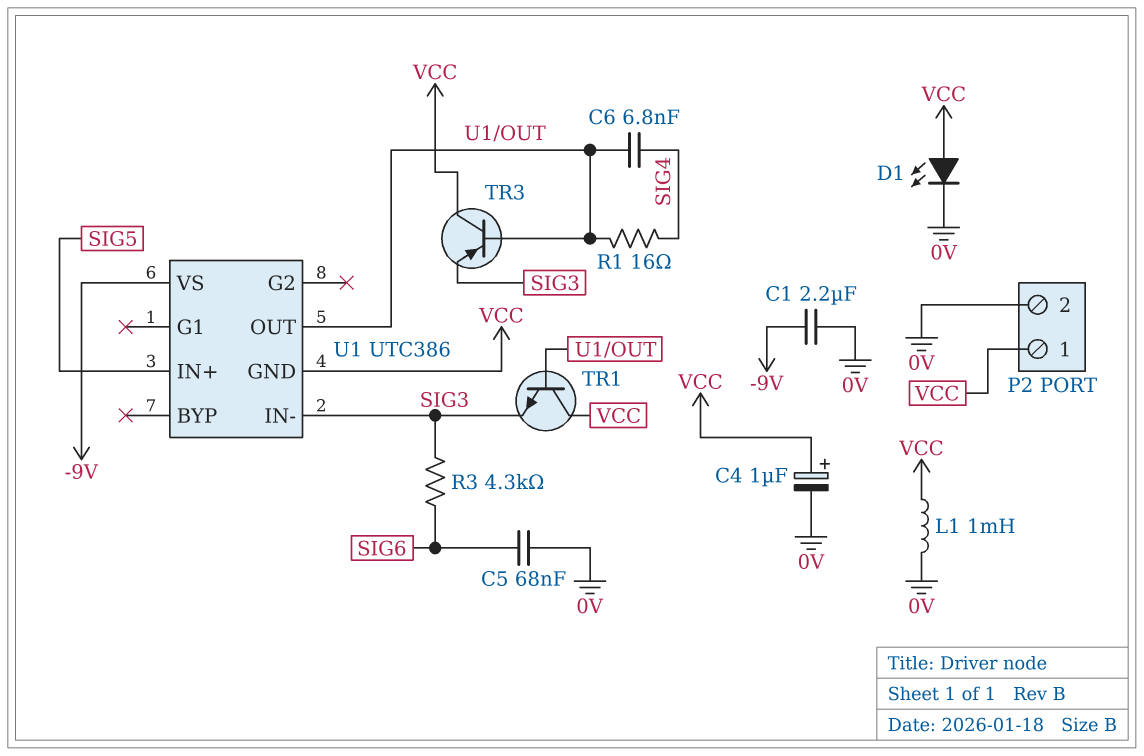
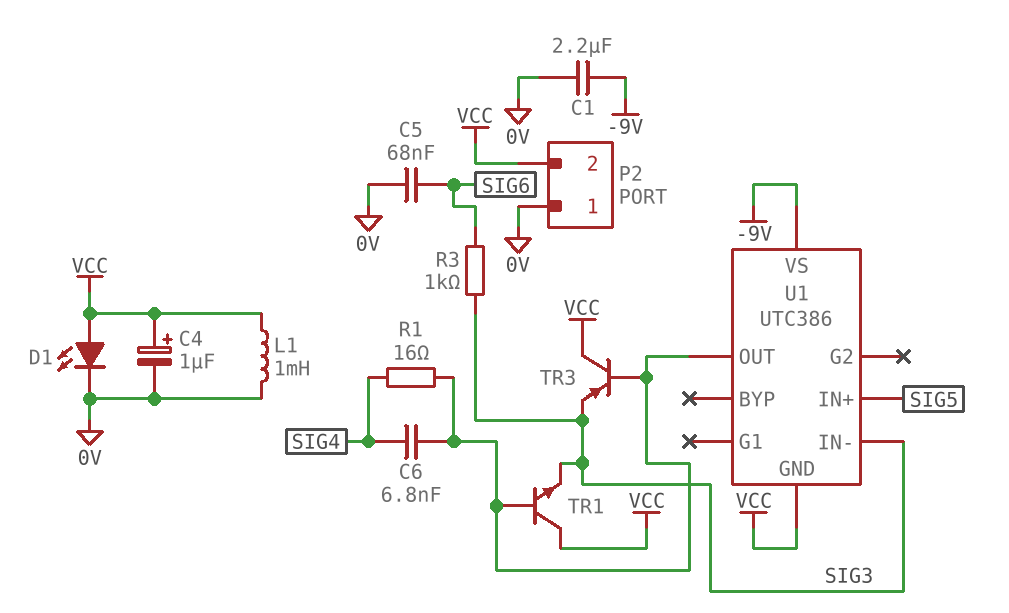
P2 pin 1: VCC -> 0V
P2 pin 2: 0V -> VCC
R3: 4.3k (SIG3, SIG6) -> 1k (SIG3, SIG6)

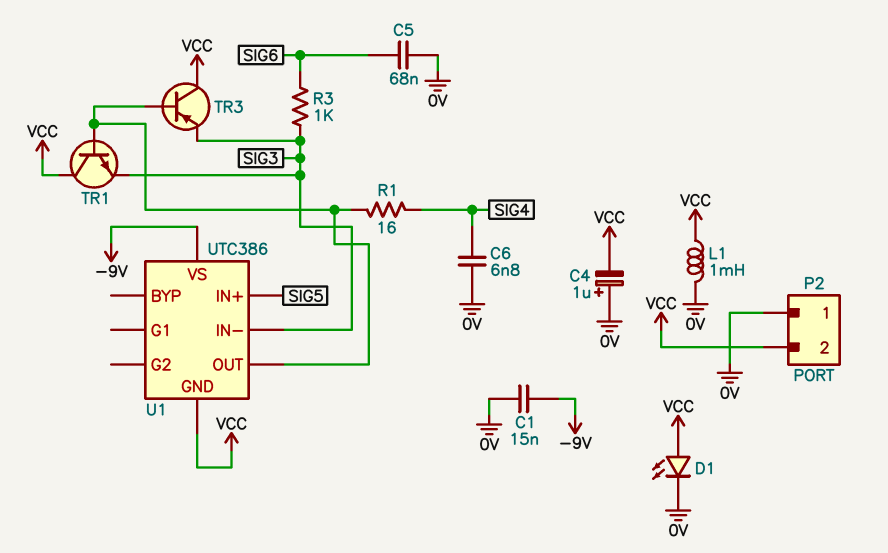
C1: 2.2uF (-9V, 0V) -> 15nF (-9V, 0V)
C4: 1uF (plus VCC, minus 0V) -> 1uF (plus 0V, minus VCC)
C6: 6.8nF (SIG4, U1/OUT) -> 6.8nF (0V, SIG4)

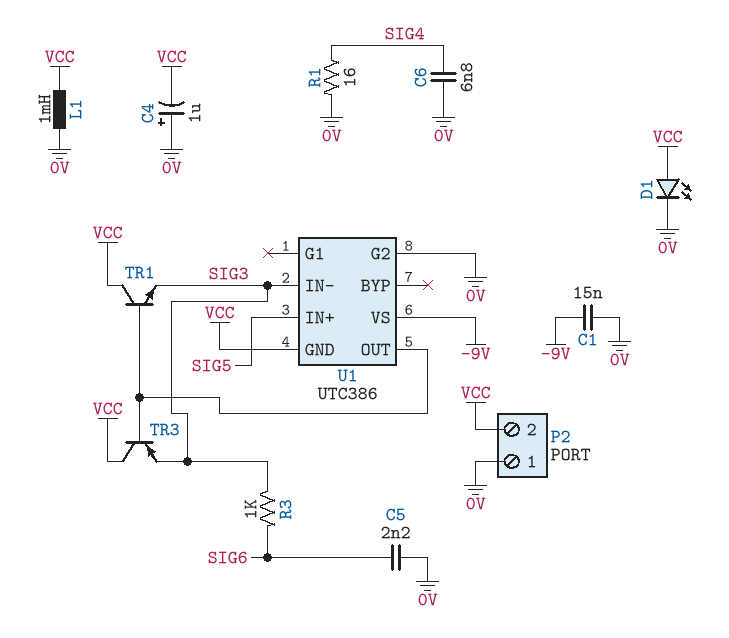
C5: 68nF (0V, SIG6) -> 2.2nF (0V, SIG6)
R1: 16 (SIG4, U1/OUT) -> 16 (0V, SIG4)
U1 pin G2: none -> 0V

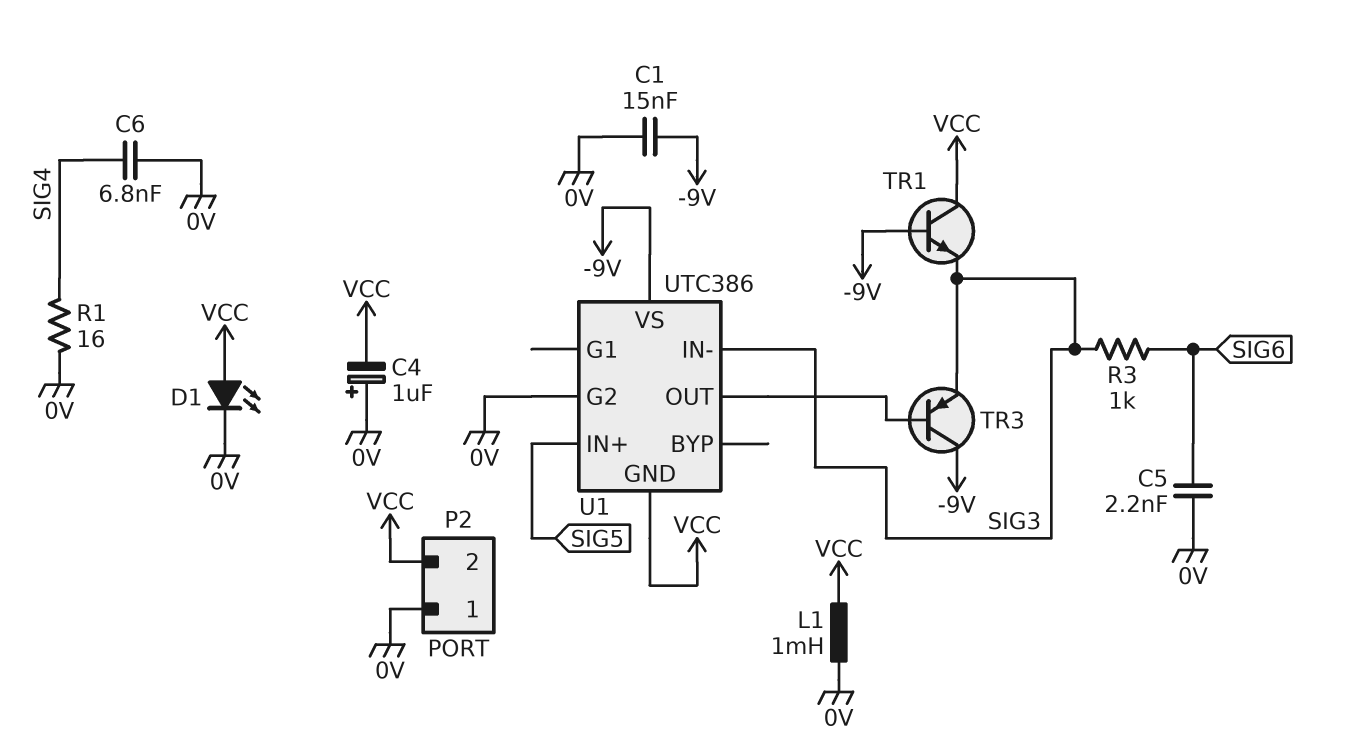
TR1: NPN (B U1/OUT, C VCC, E SIG3) -> NPN (B -9V, C VCC, E SIG3)
TR3: PNP (B U1/OUT, C VCC, E SIG3) -> PNP (B U1/OUT, C -9V, E SIG3)

